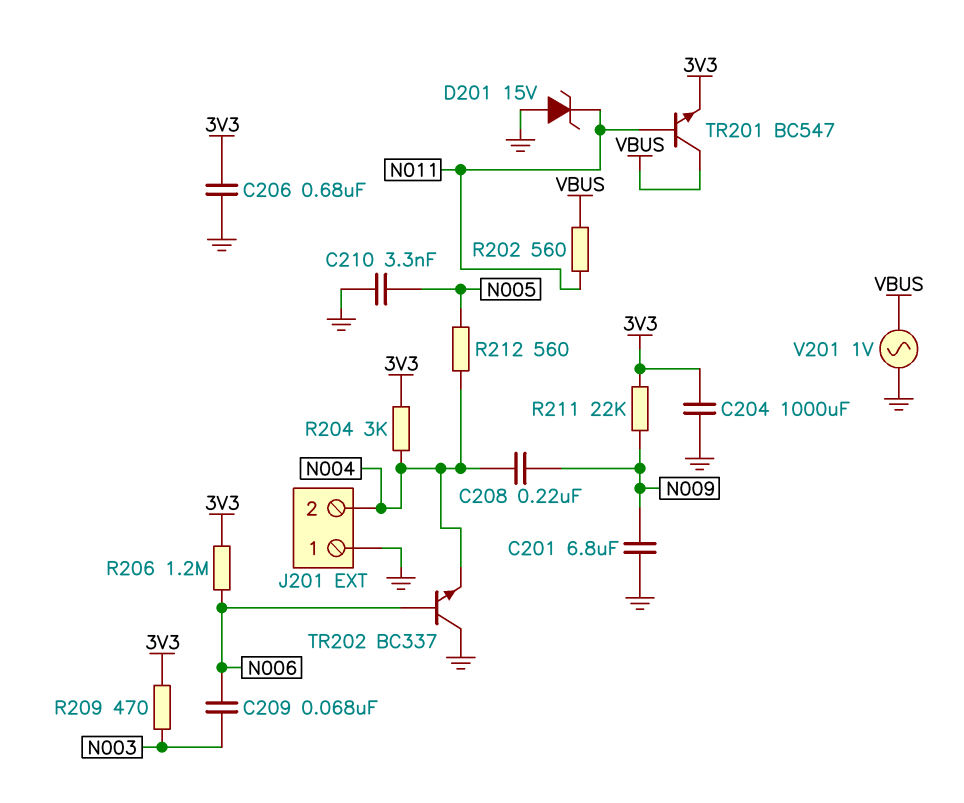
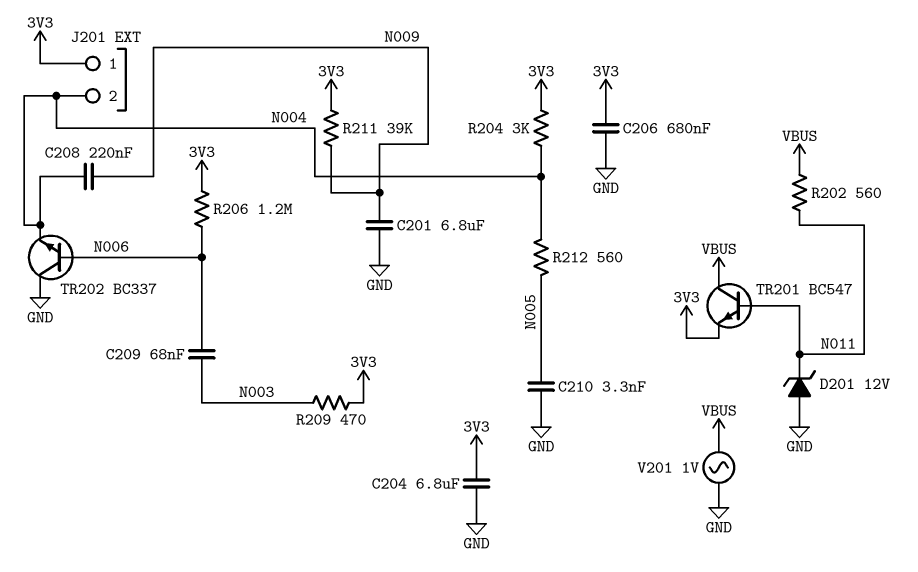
C204: 1000uF (3V3, GND) -> 6.8uF (3V3, GND)
D201: zener 15V (A GND, K N011) -> zener 12V (A GND, K N011)
J201 pin 1: GND -> 3V3
R211: 22k (3V3, N009) -> 39k (3V3, N009)

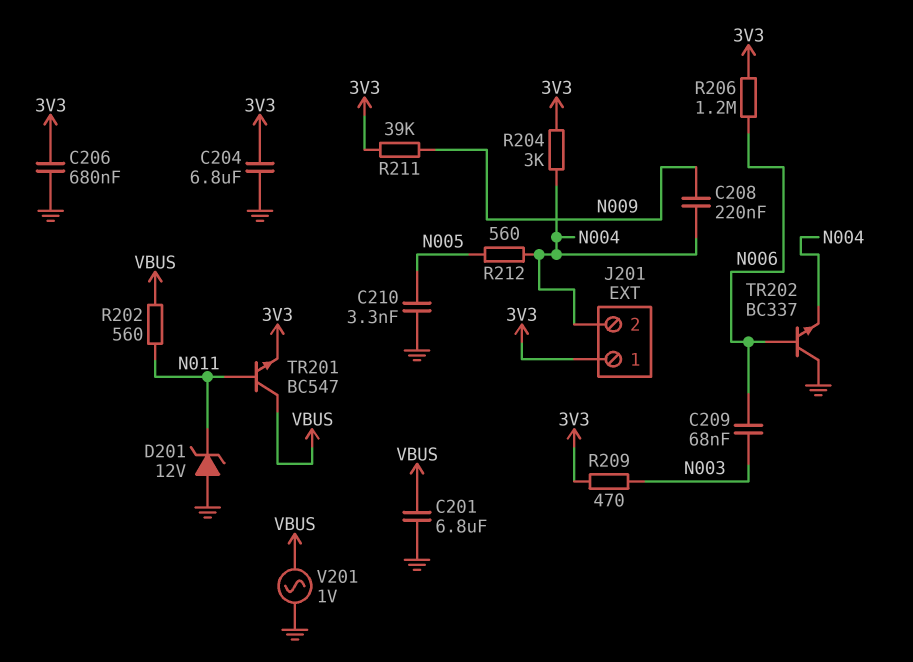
C201: 6.8uF (GND, N009) -> 6.8uF (GND, VBUS)

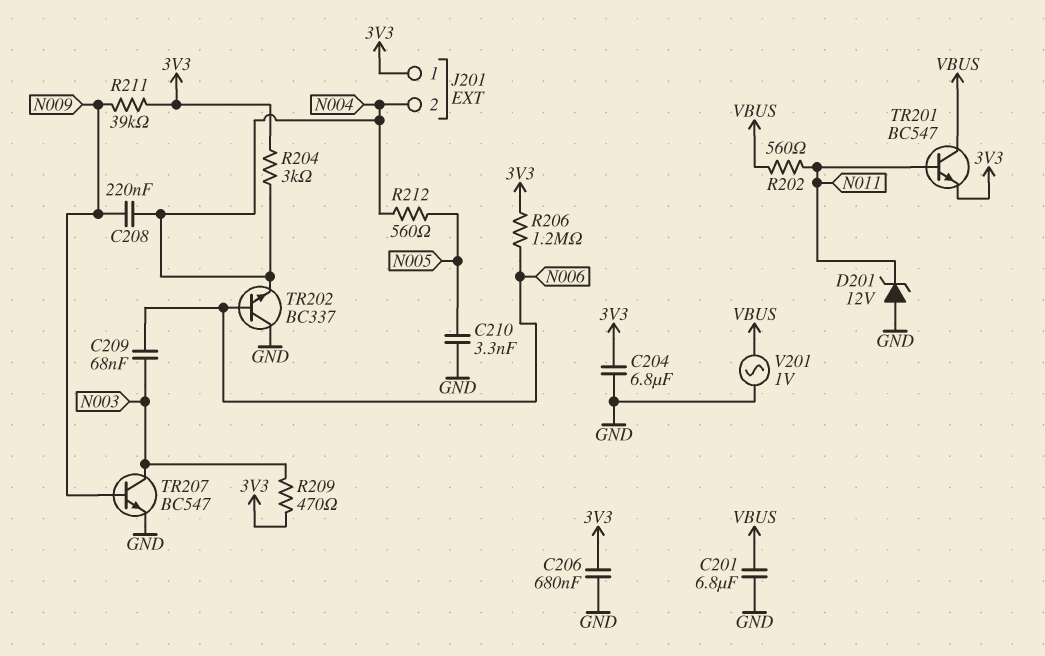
TR207: none -> NPN BC547 (B N009, C N003, E GND)

